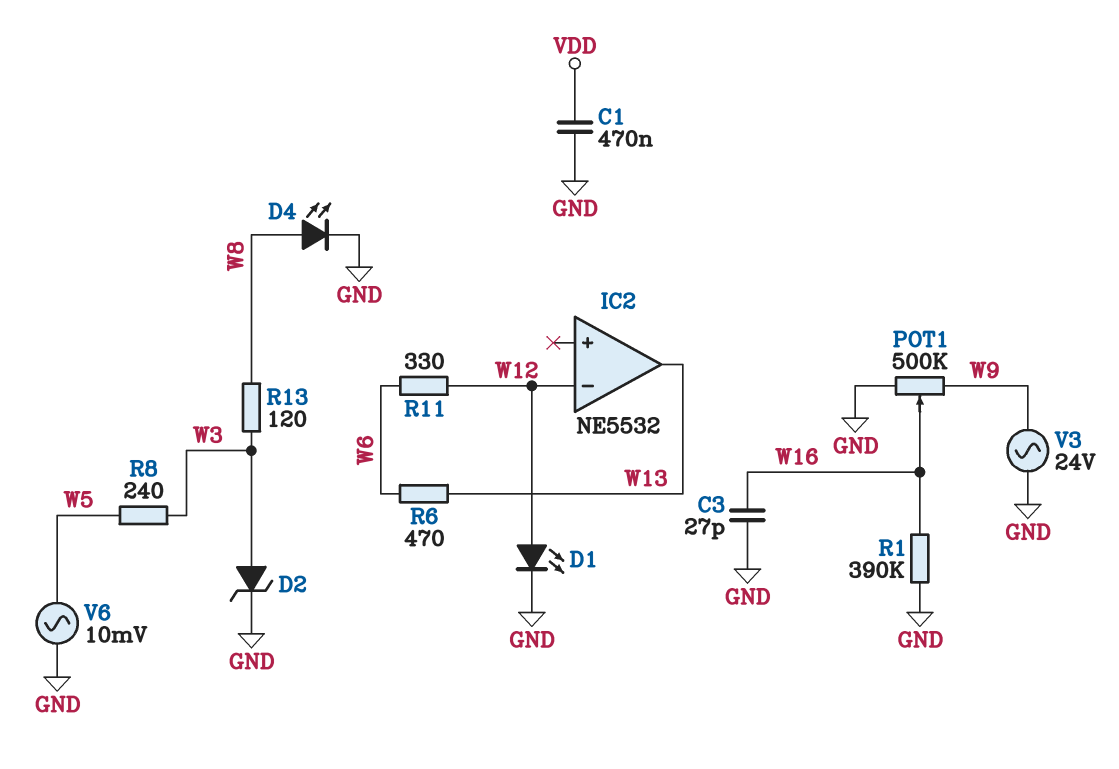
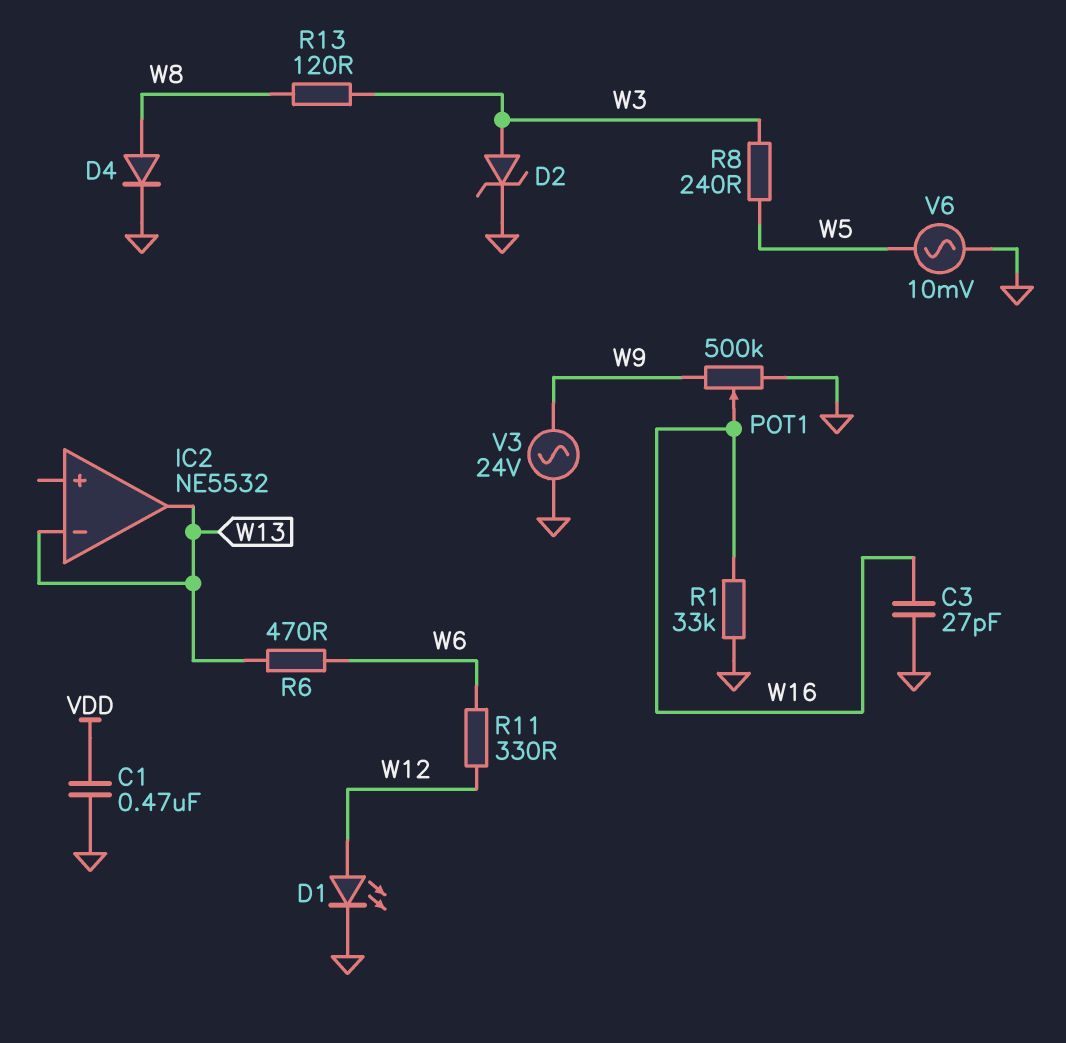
D4: LED (A W8, K GND) -> diode (A W8, K GND)
IC2 pin in-: W12 -> W13
R1: 390k (GND, W16) -> 33k (GND, W16)

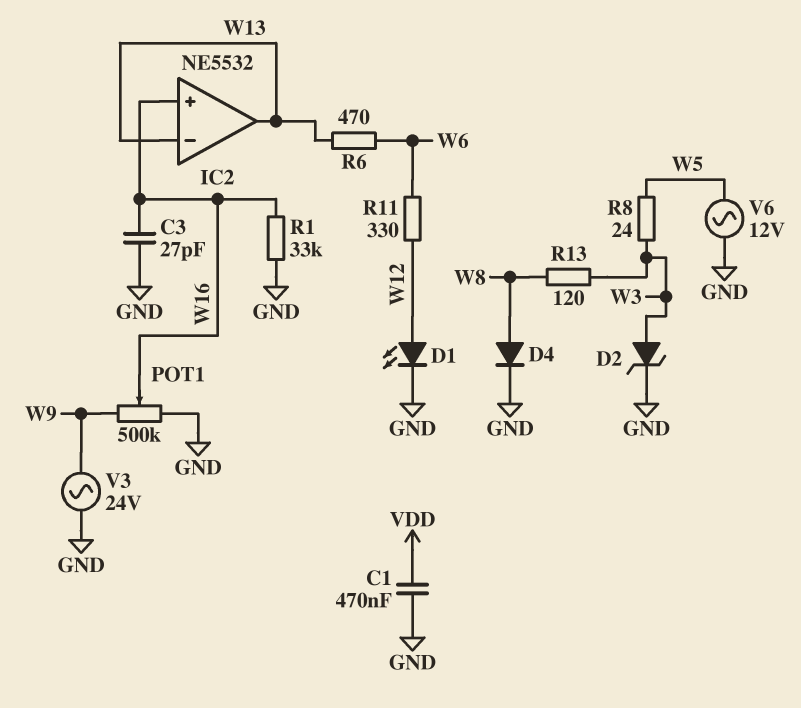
IC2 pin in+: none -> W16
R8: 240 (W3, W5) -> 24 (W3, W5)
V6: AC 10mV (GND, W5) -> AC 12V (GND, W5)

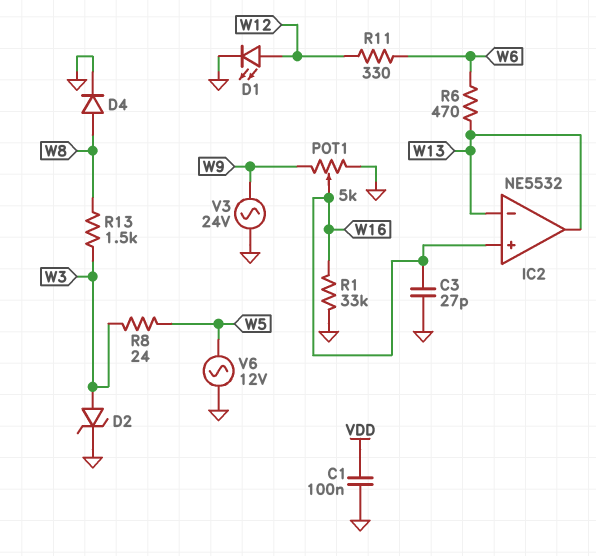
C1: 470nF (GND, VDD) -> 100nF (GND, VDD)
POT1: 500k (GND, W9, wiper W16) -> 5k (GND, W9, wiper W16)
R13: 120 (W3, W8) -> 1.5k (W3, W8)

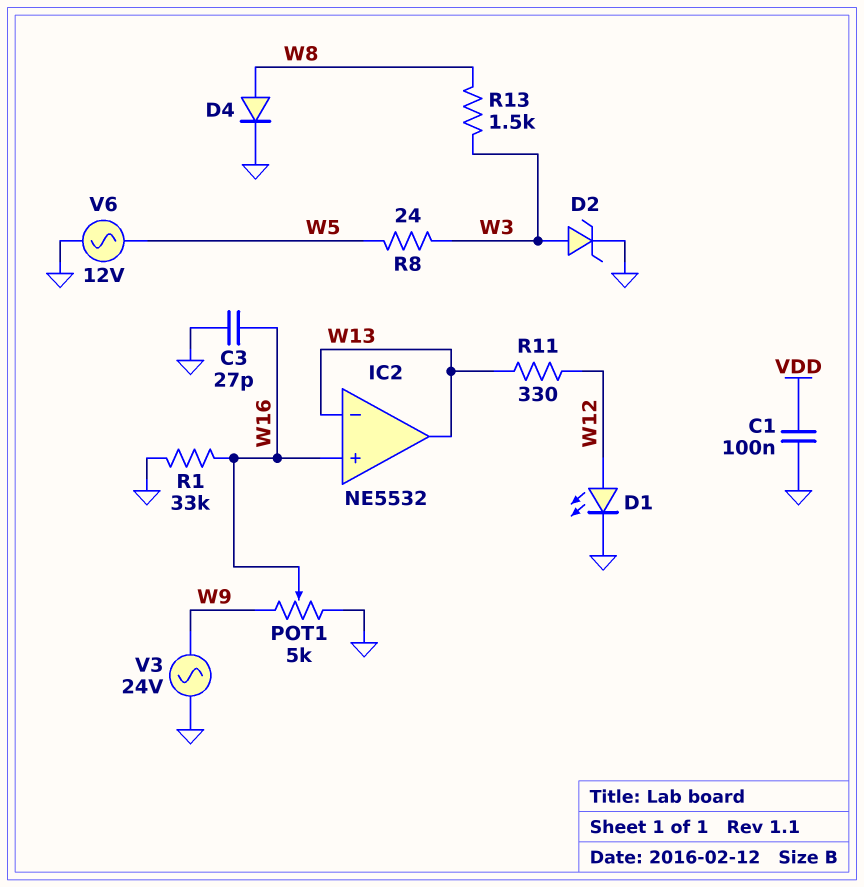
R6: 470 (W6, W13) -> none
R11: 330 (W6, W12) -> 330 (W12, W13)

